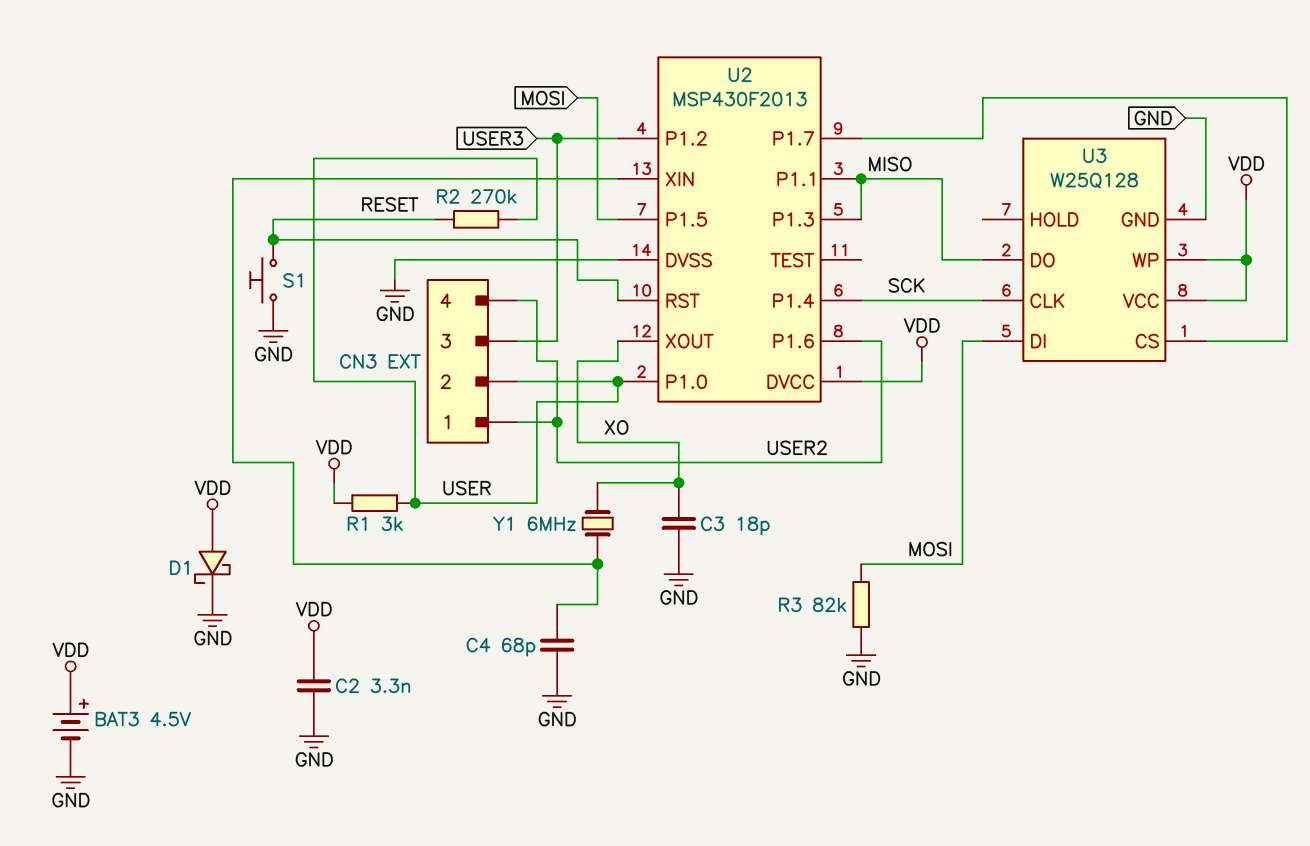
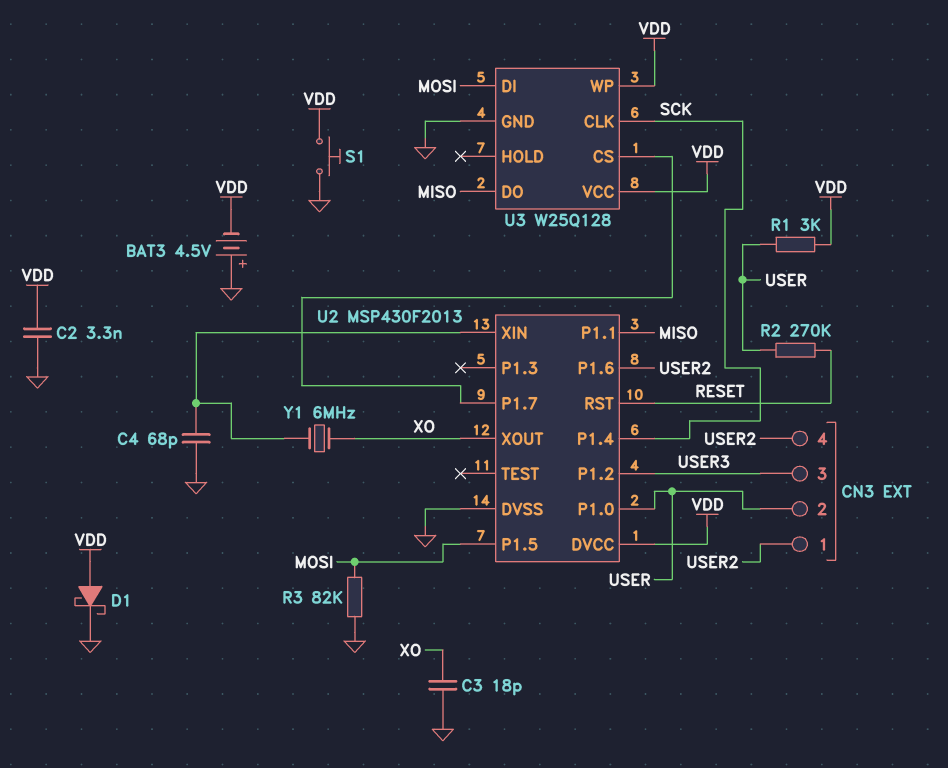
BAT3: 4.5V (plus VDD, minus GND) -> 4.5V (plus GND, minus VDD)
S1: button (GND, RESET) -> button (GND, VDD)
U2 pin P1.3: MISO -> none

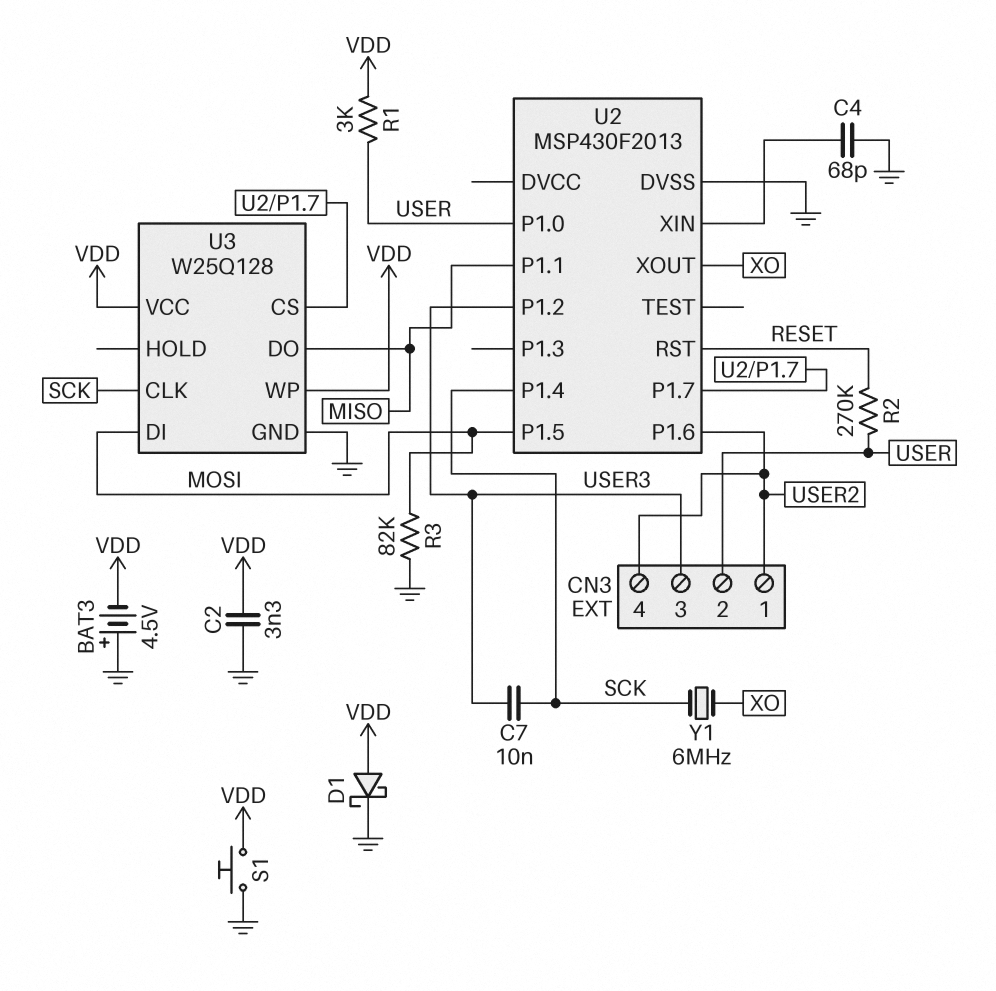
C3: 18pF (GND, XO) -> none
C7: none -> 10nF (SCK, USER3)
U2 pin DVCC: VDD -> none
Y1: 6MHz (U2/XIN, XO) -> 6MHz (SCK, XO)

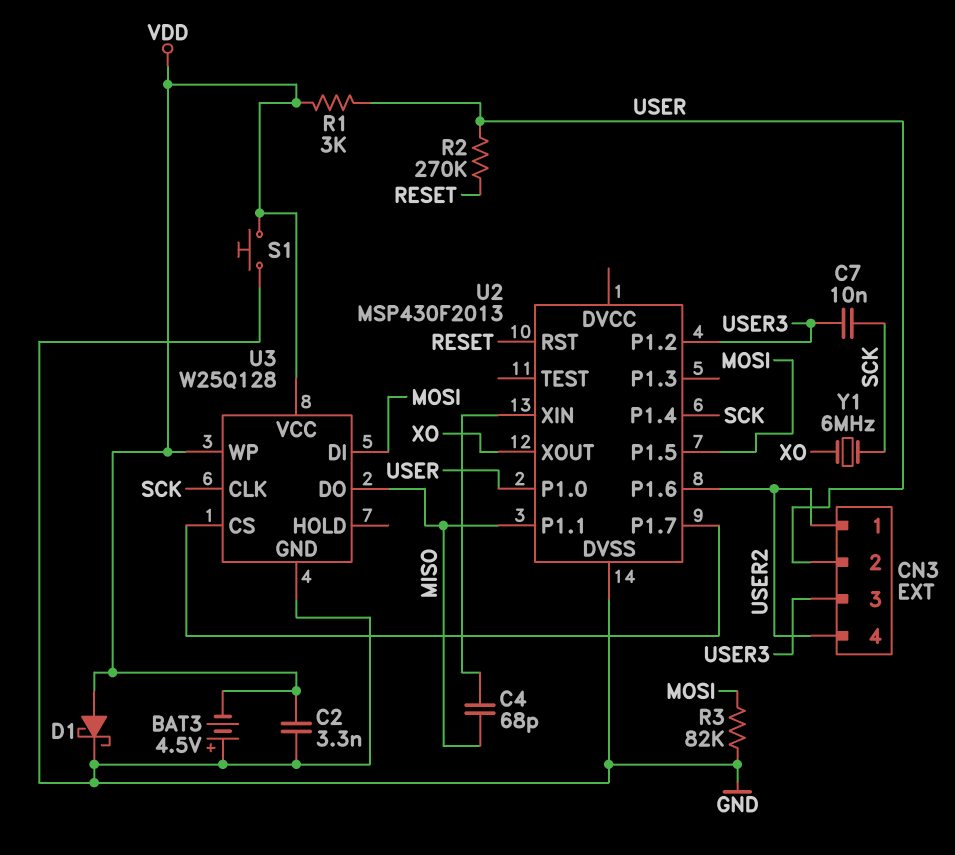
C4: 68pF (GND, U2/XIN) -> 68pF (MISO, U2/XIN)

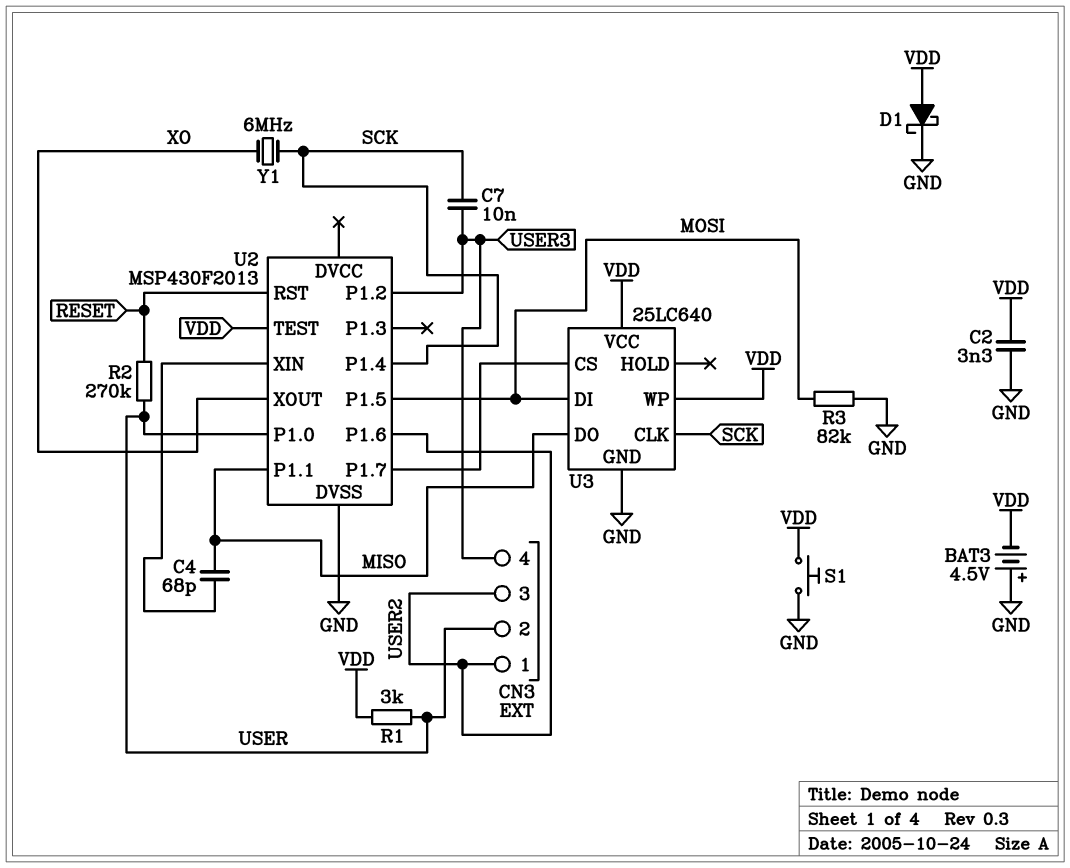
CN3 pin 3: USER3 -> USER2
CN3 pin 4: USER2 -> USER3
U2 pin TEST: none -> VDD
U3: W25Q128 -> 25LC640

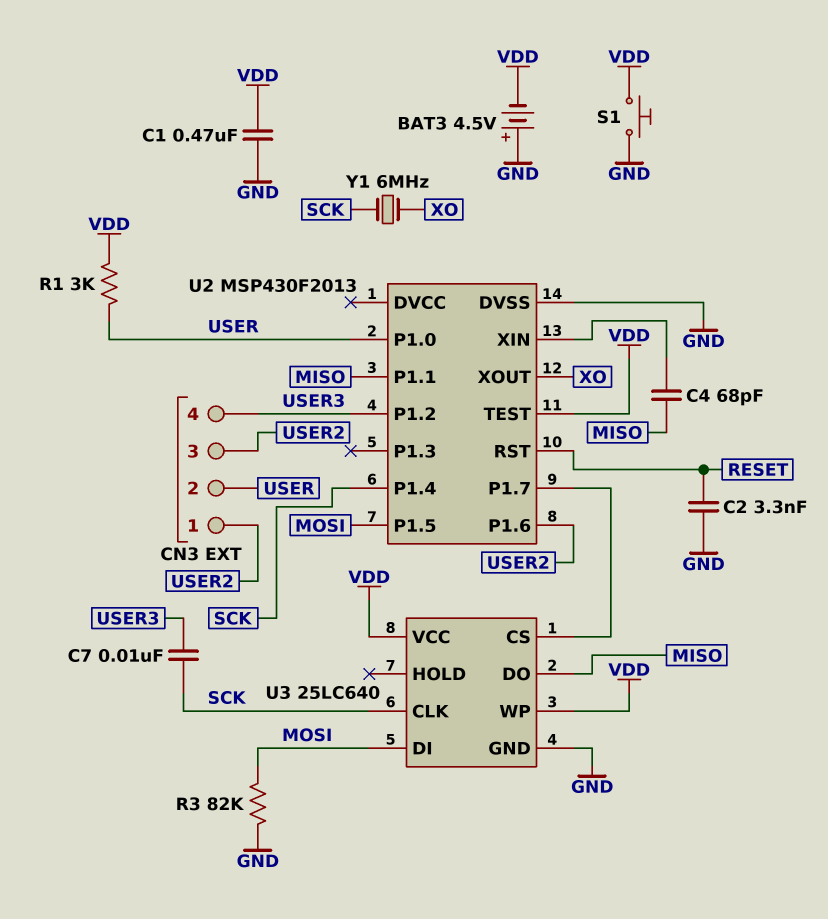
C1: none -> 470nF (GND, VDD)
C2: 3.3nF (GND, VDD) -> 3.3nF (GND, RESET)
D1: schottky (A VDD, K GND) -> none
R2: 270k (RESET, USER) -> none

